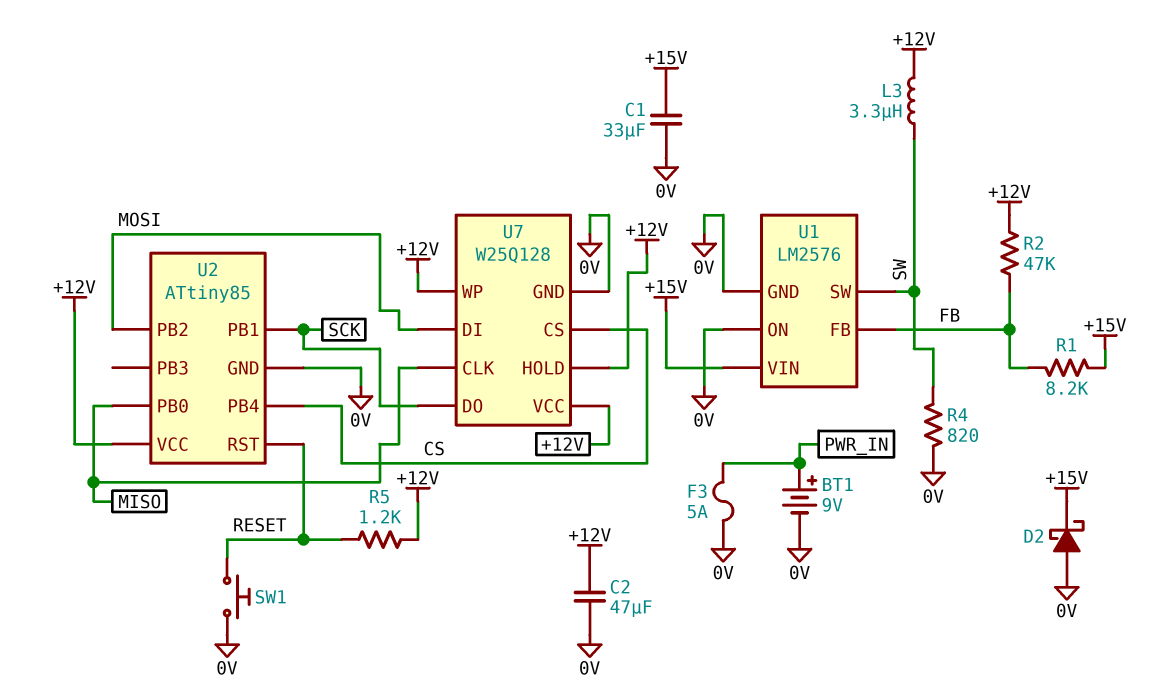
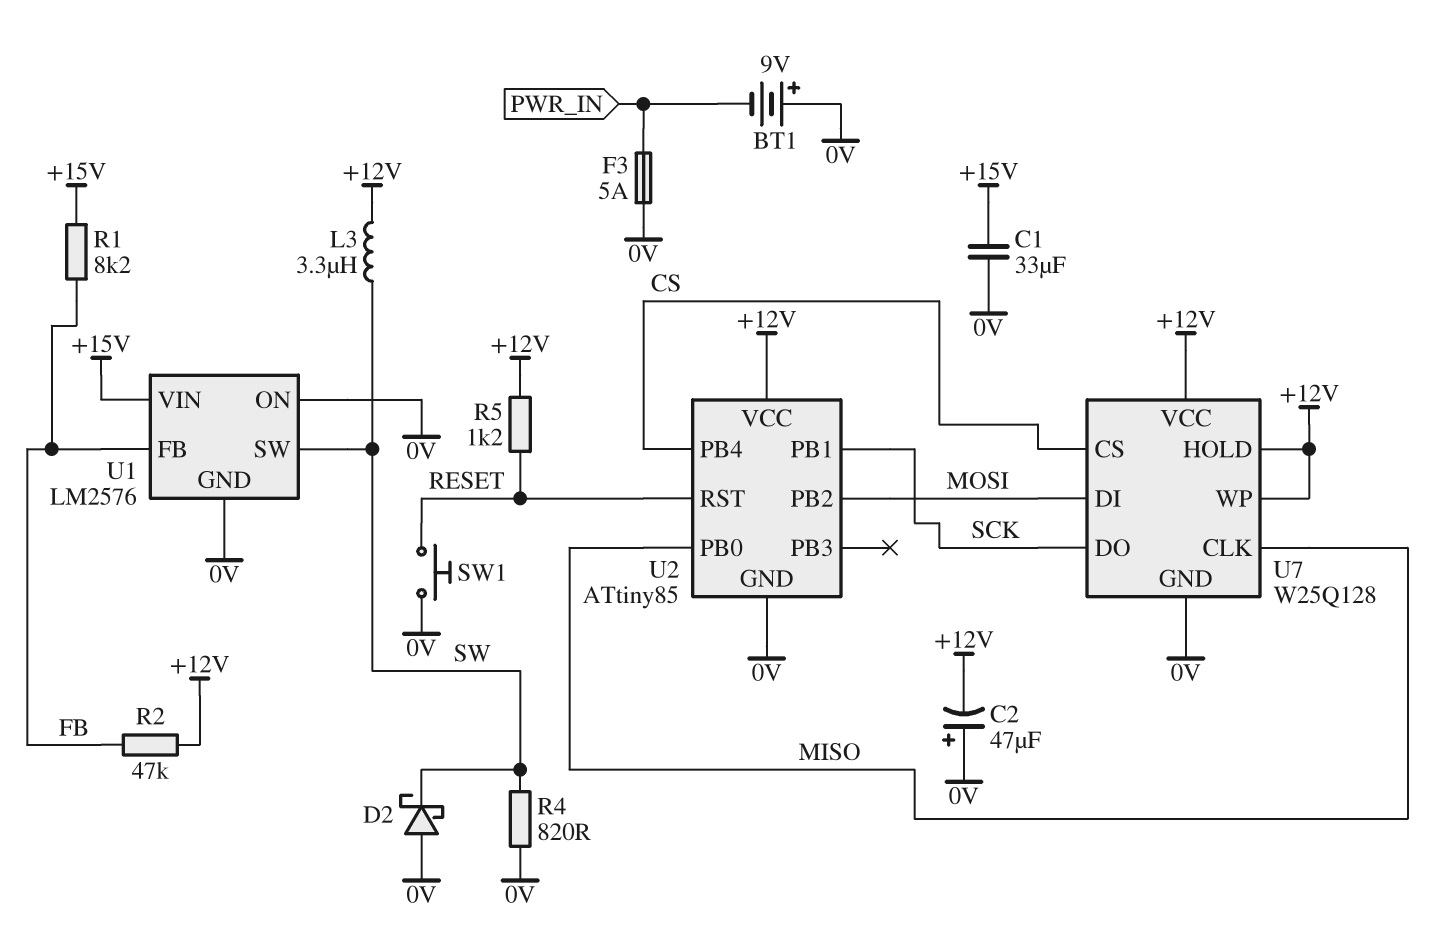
BT1: 9V (plus PWR_IN, minus 0V) -> 9V (plus 0V, minus PWR_IN)
C2: 47uF (+12V, 0V) -> 47uF (plus 0V, minus +12V)
D2: schottky (A 0V, K +15V) -> schottky (A 0V, K SW)

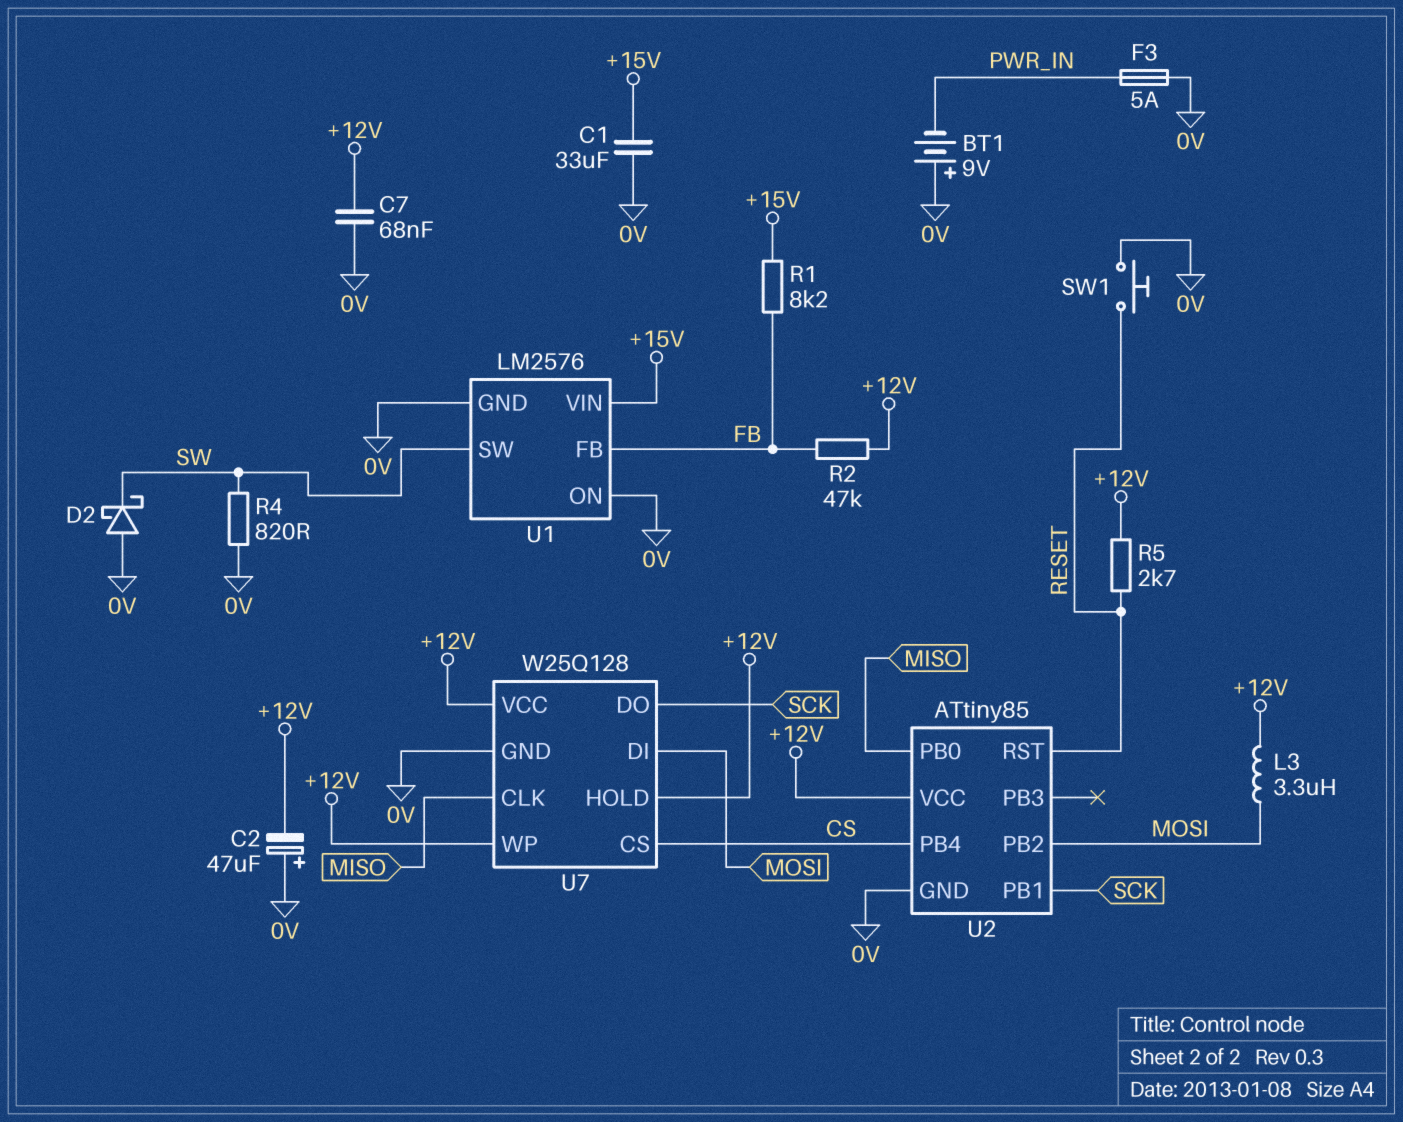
C7: none -> 68nF (+12V, 0V)
L3: 3.3uH (+12V, SW) -> 3.3uH (+12V, MOSI)
R5: 1.2k (+12V, RESET) -> 2.7k (+12V, RESET)

